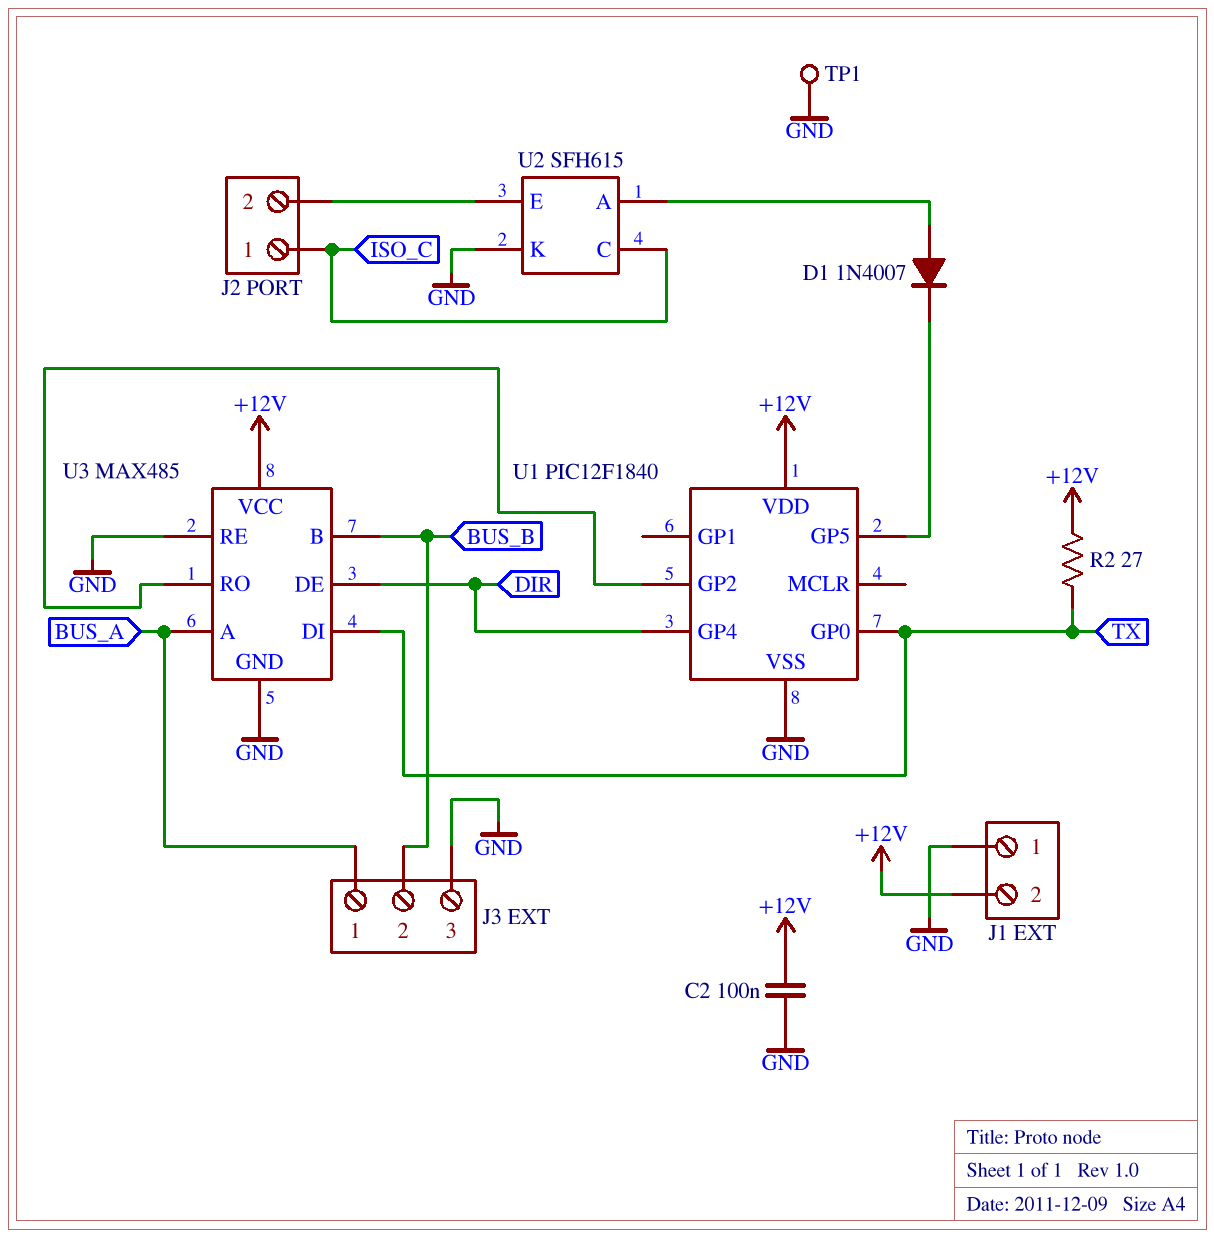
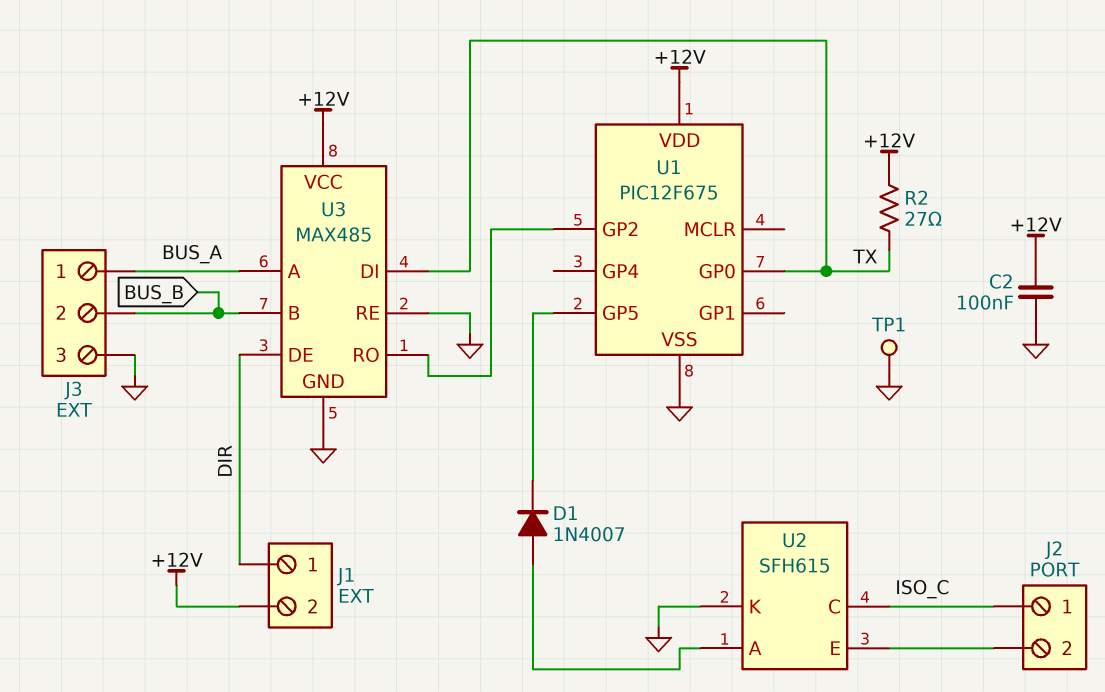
J1 pin 1: GND -> DIR
U1: PIC12F1840 -> PIC12F675
U1 pin GP4: DIR -> none

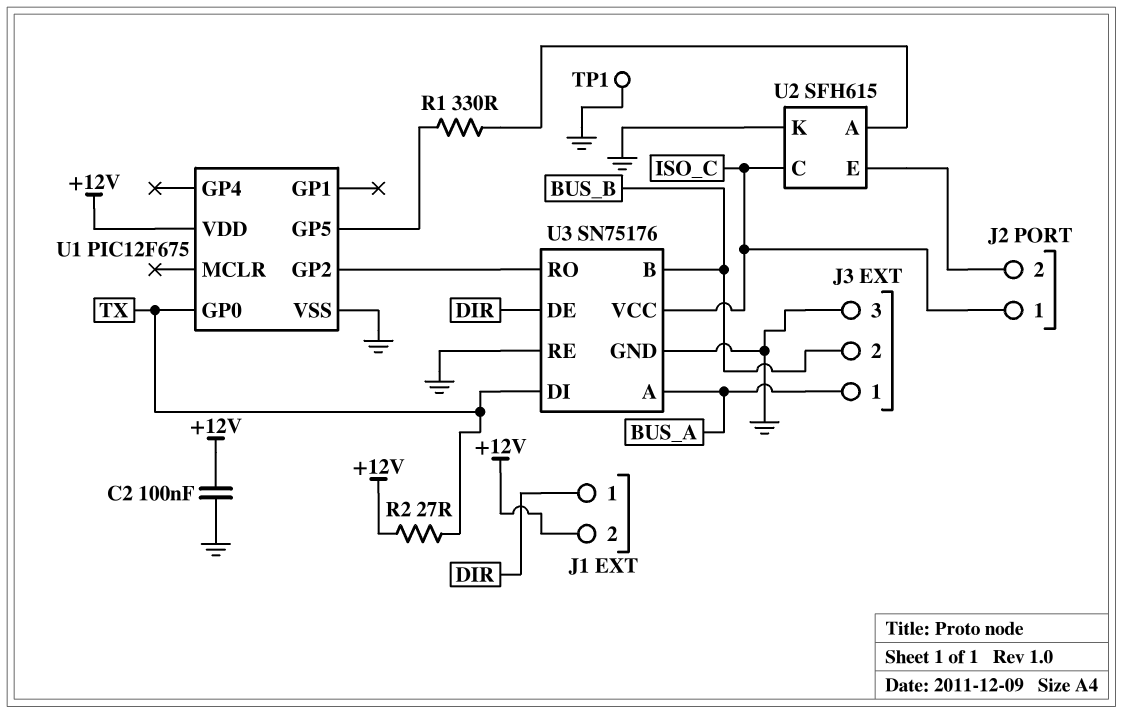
D1: diode 1N4007 (A U2/A, K U1/GP5) -> none
R1: none -> 330 (U1/GP5, U2/A)
U3: MAX485 -> SN75176
U3 pin VCC: +12V -> ISO_C

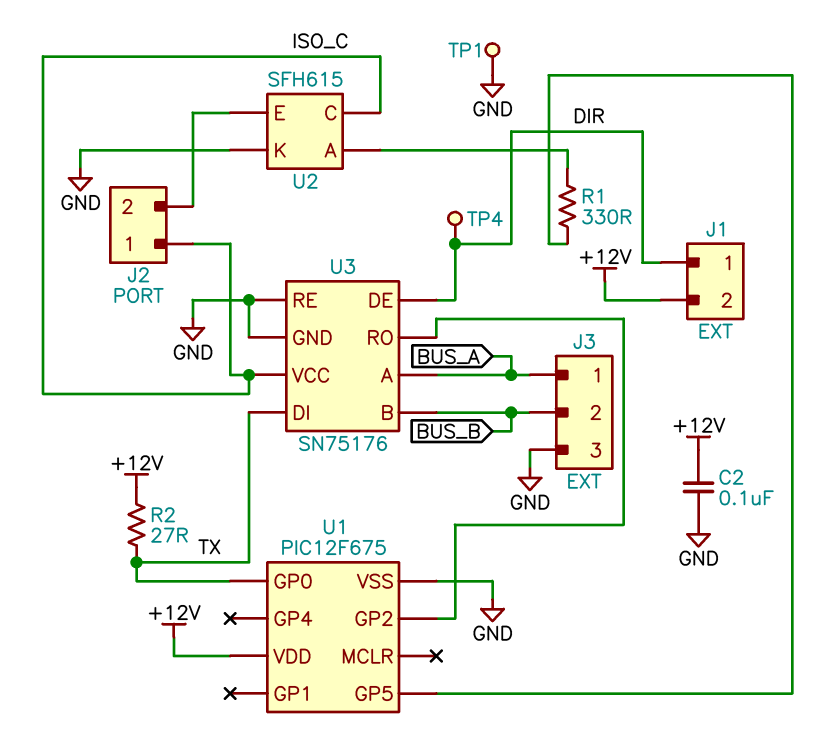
TP4: none -> test point (DIR)

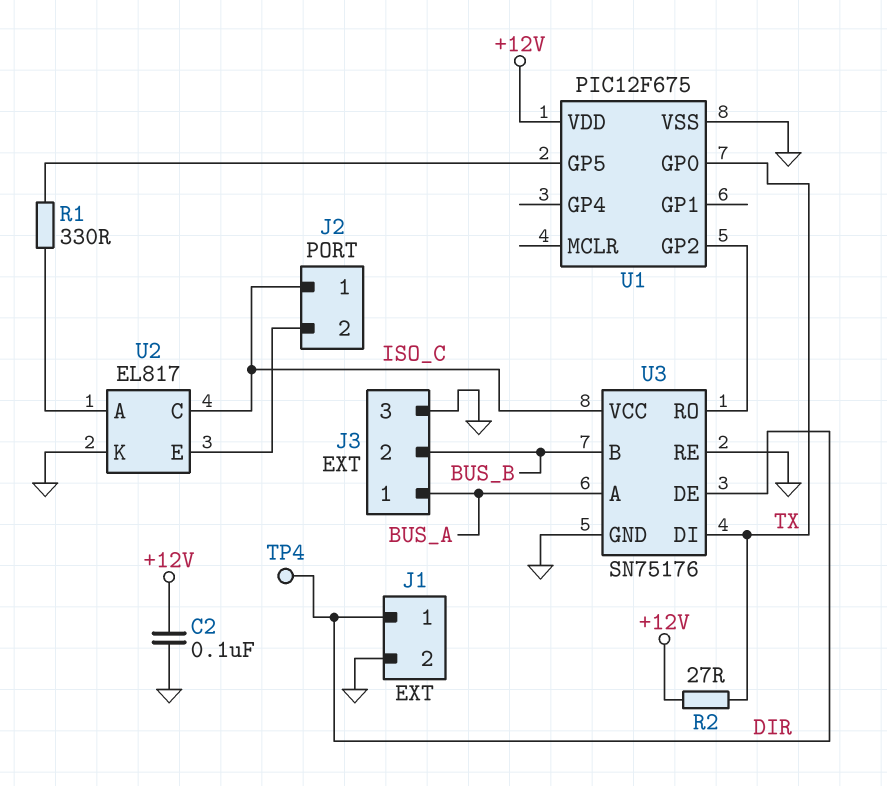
J1 pin 2: +12V -> GND
TP1: test point (GND) -> none
U2: SFH615 -> EL817

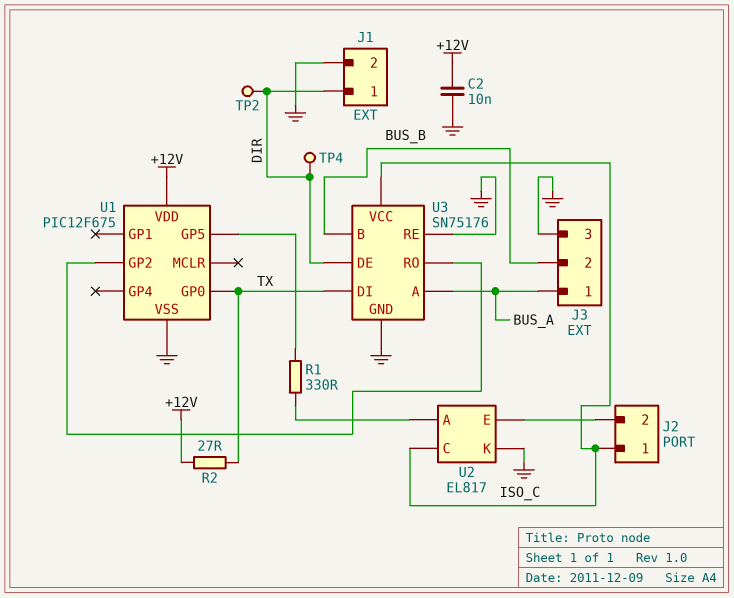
C2: 100nF (+12V, GND) -> 10nF (+12V, GND)
TP2: none -> test point (DIR)

